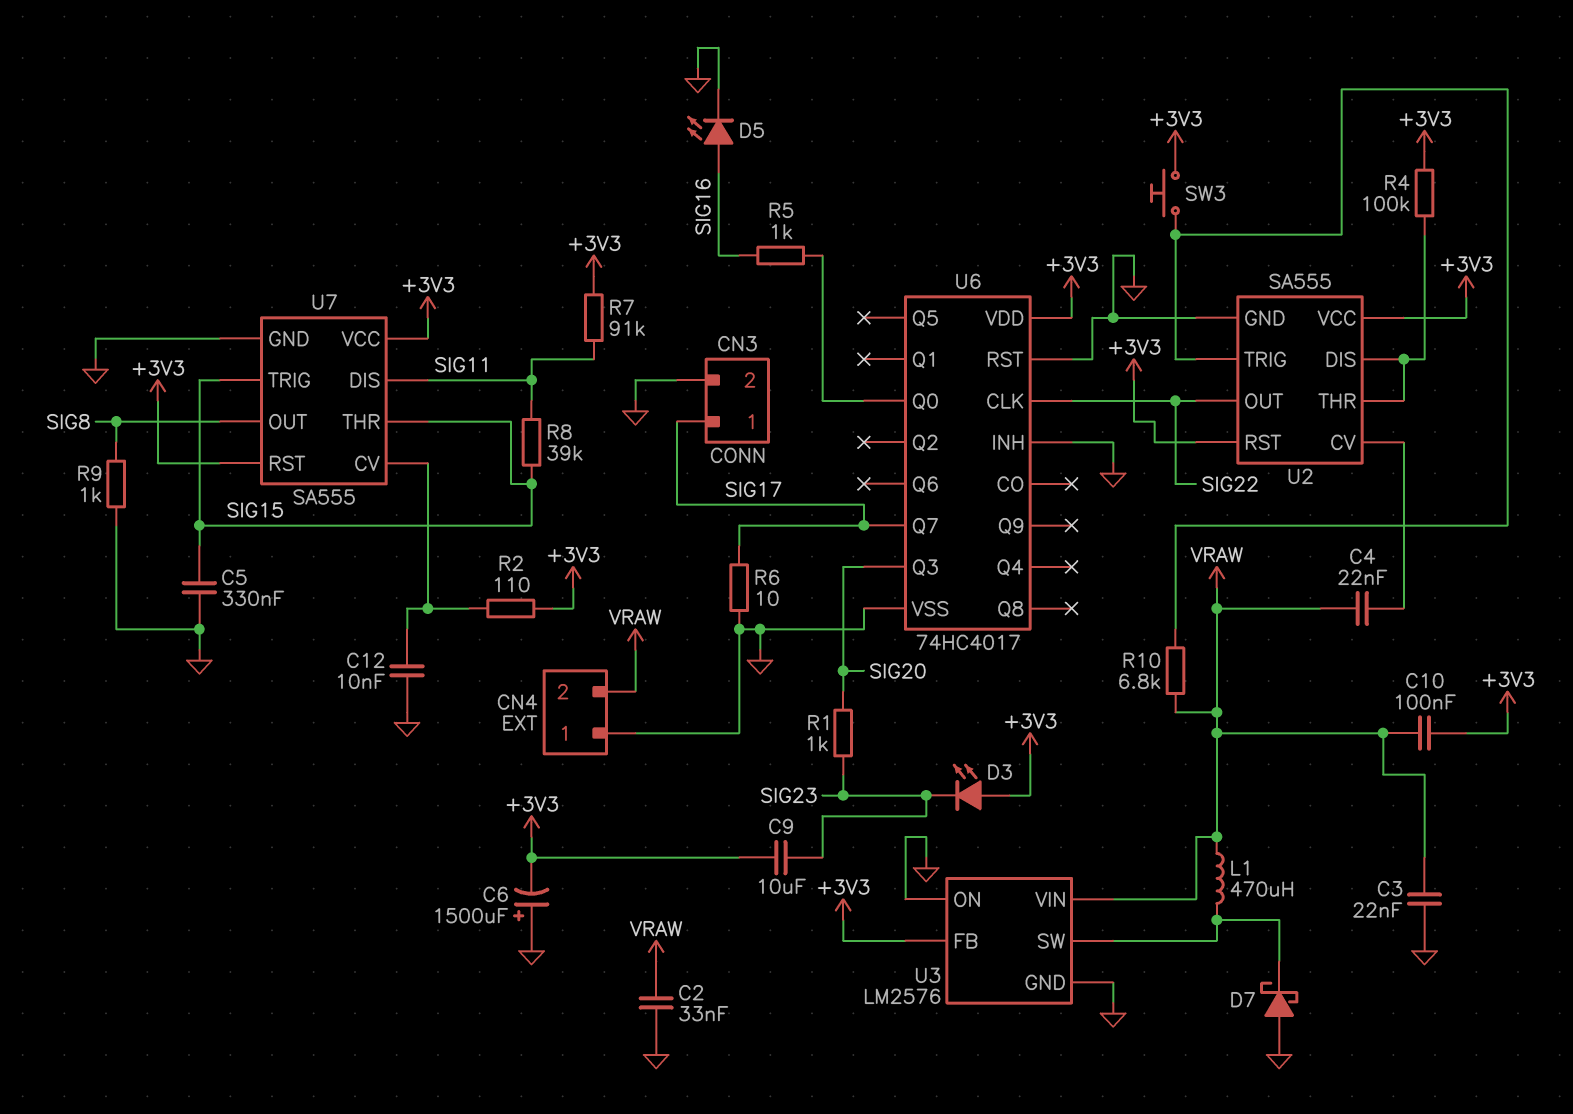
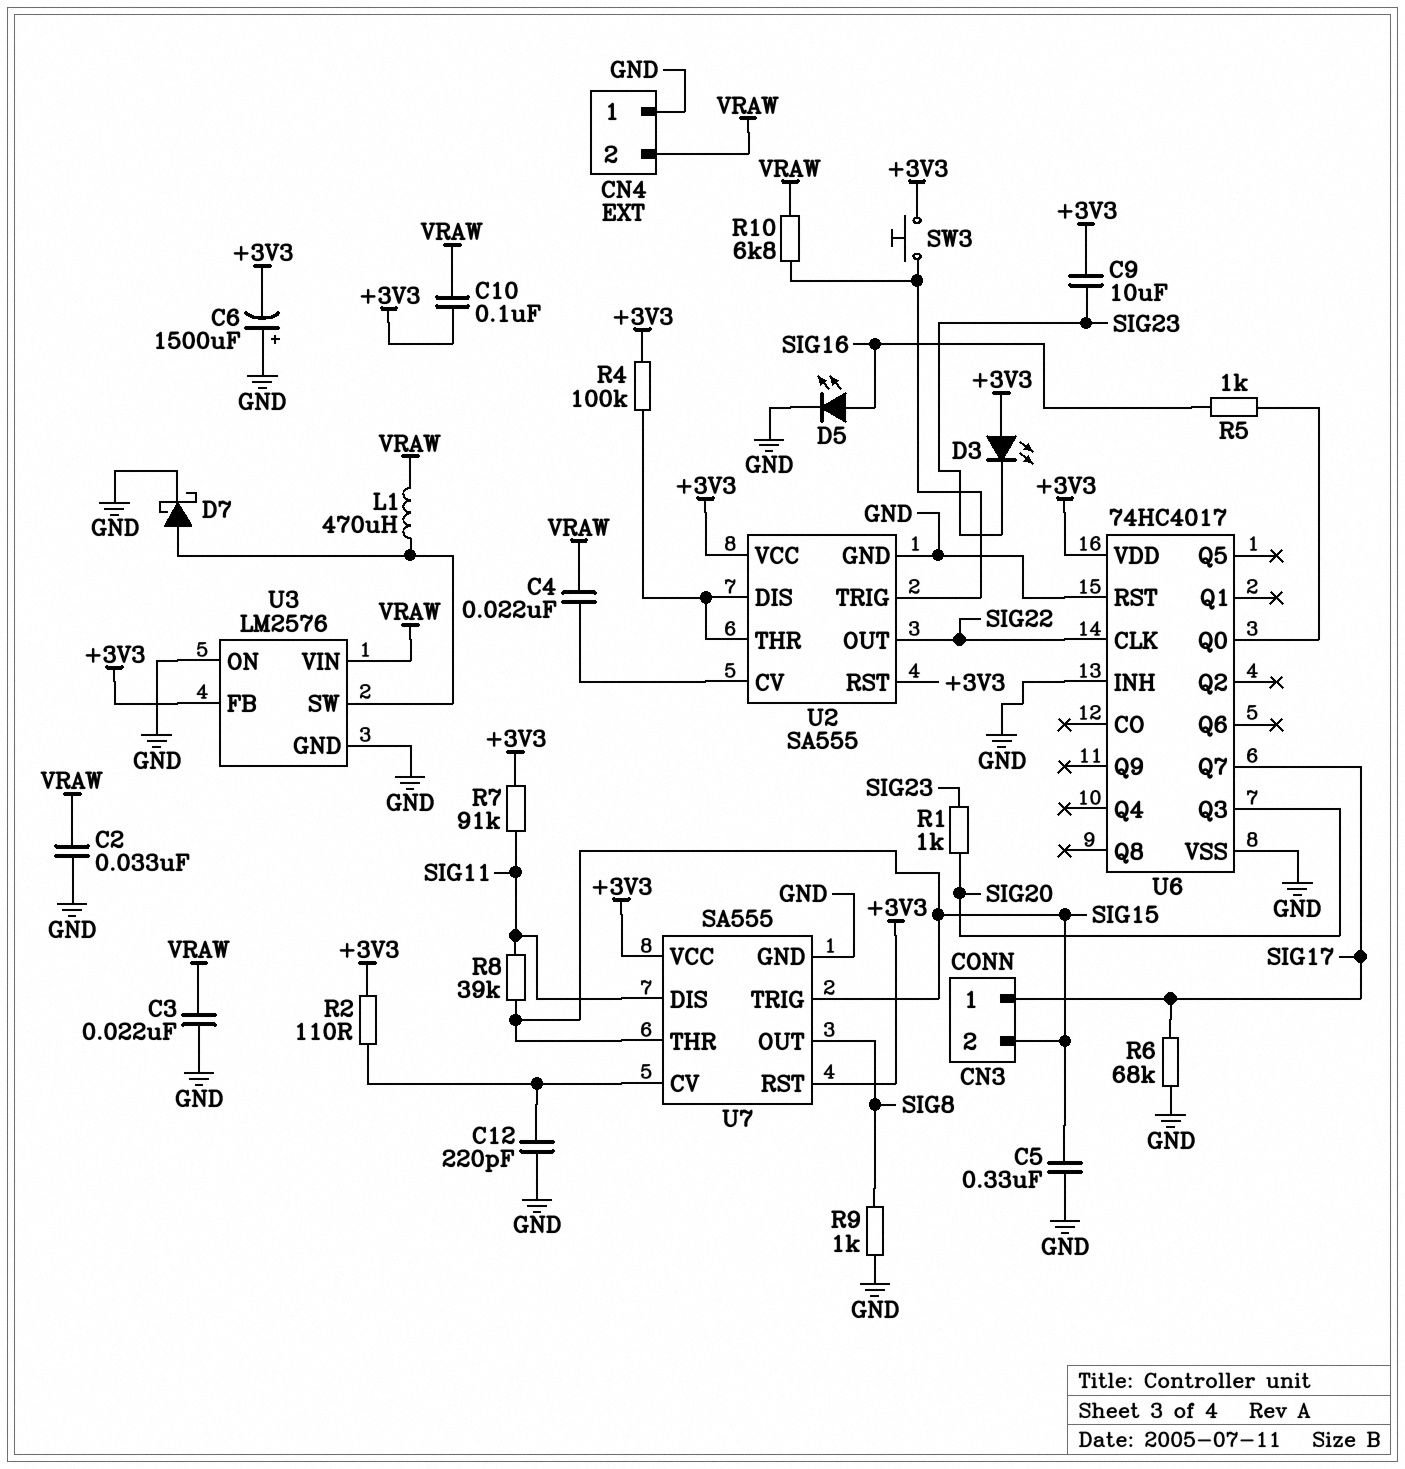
C12: 10nF (GND, U7/CV) -> 220pF (GND, U7/CV)
CN3 pin 2: GND -> SIG15
D7: schottky (A GND, K U3/SW) -> schottky (A U3/SW, K GND)
R6: 10 (GND, SIG17) -> 68k (GND, SIG17)

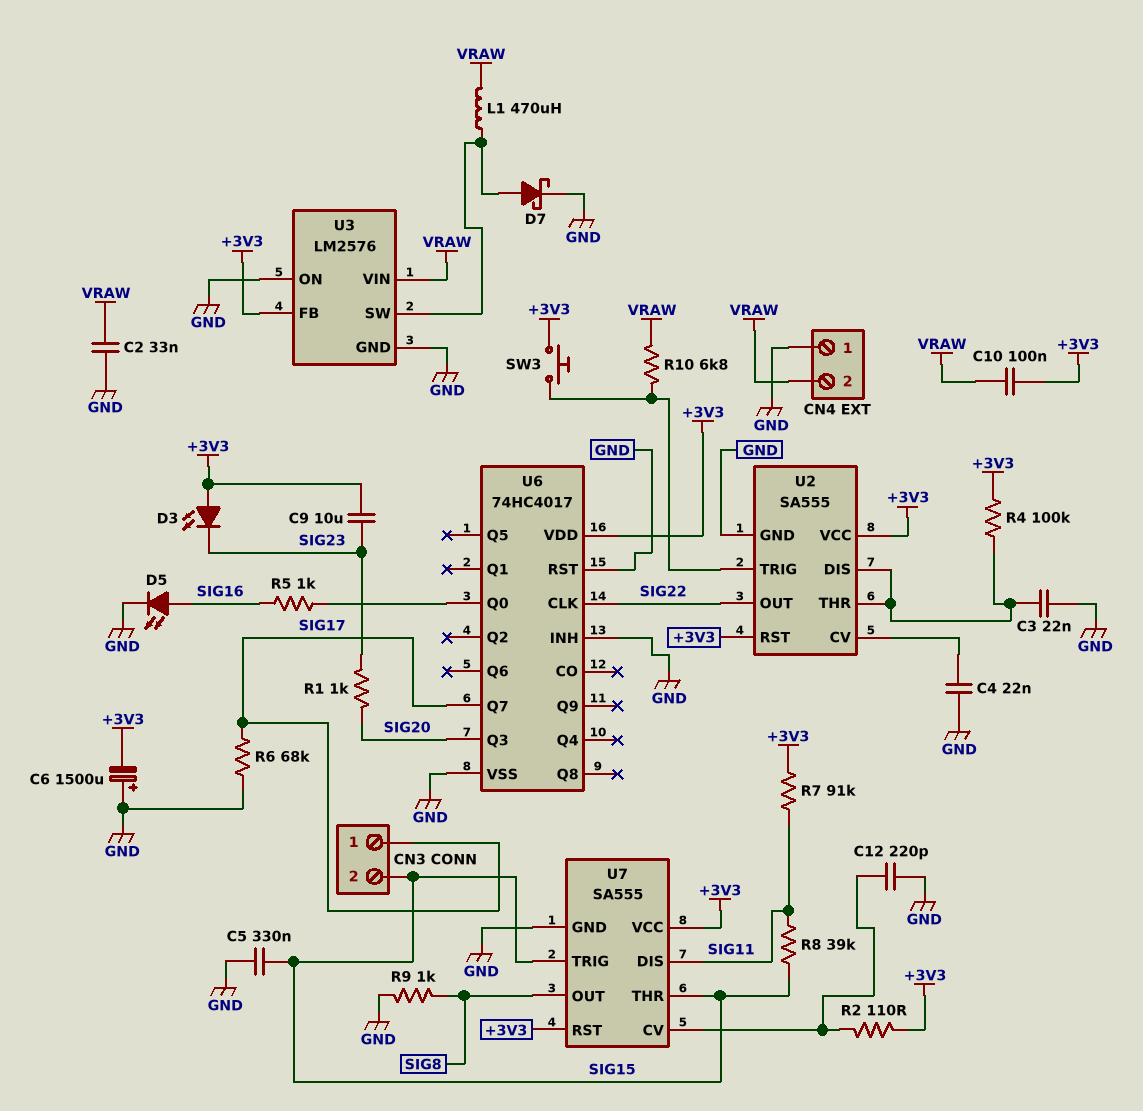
C3: 22nF (GND, VRAW) -> 22nF (GND, U2/DIS)
C4: 22nF (U2/CV, VRAW) -> 22nF (GND, U2/CV)

